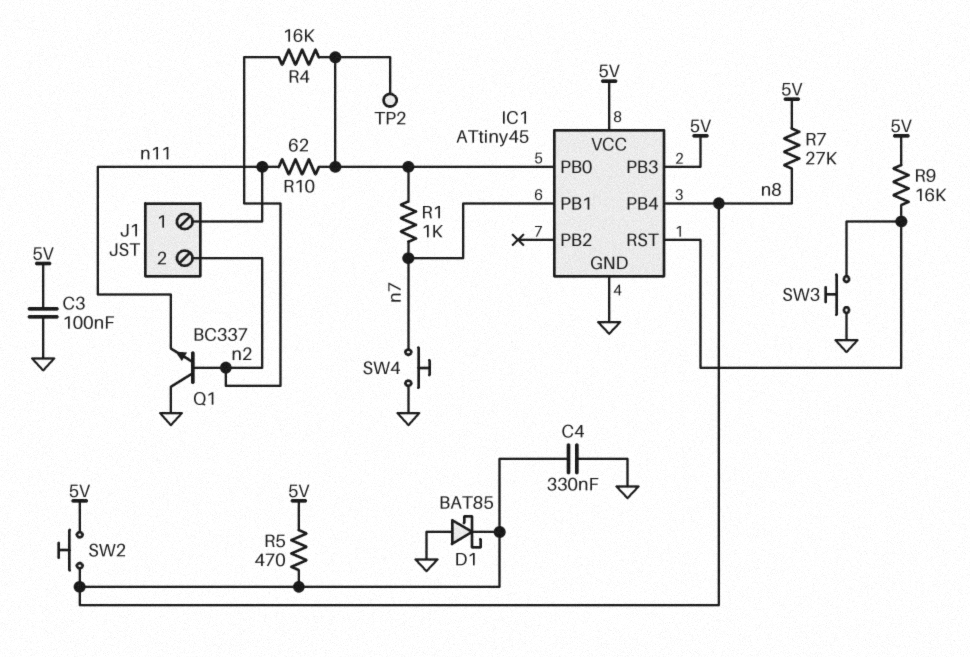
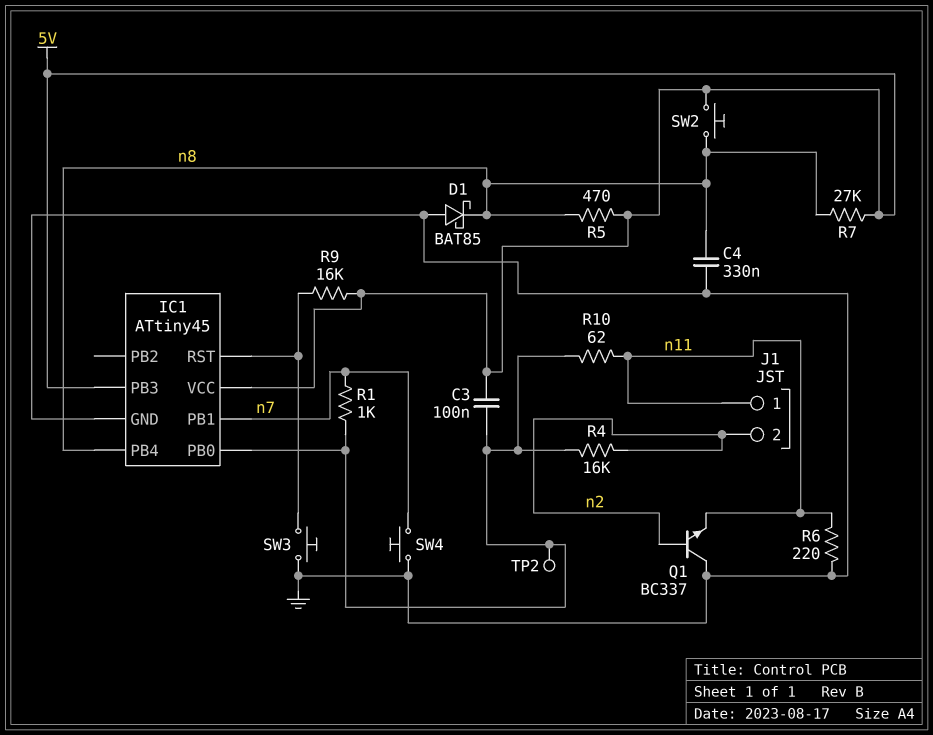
C3: 100nF (5V, GND) -> 100nF (5V, IC1/PB0)
R6: none -> 220 (GND, n11)

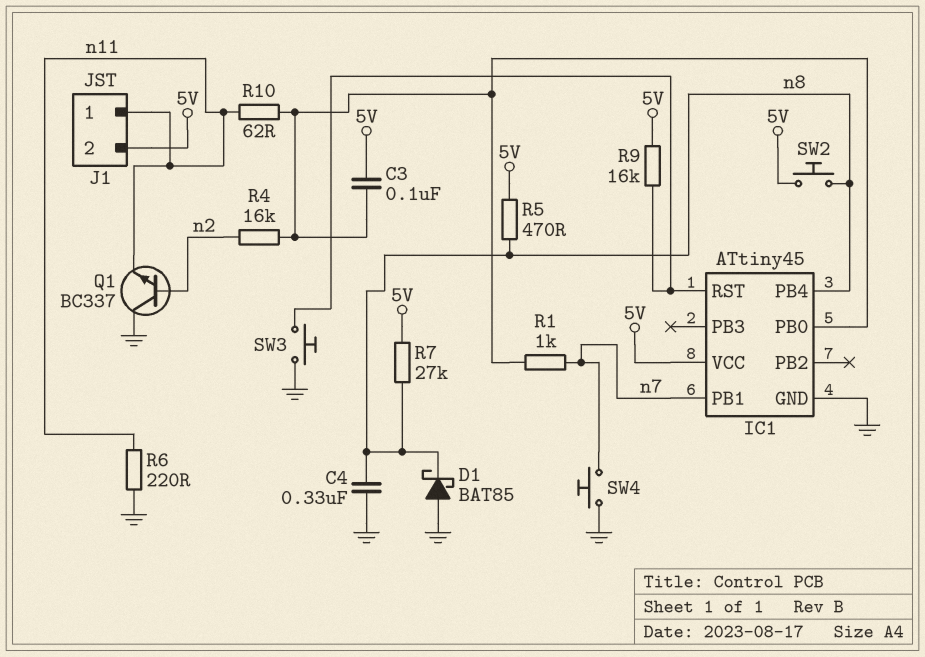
IC1 pin PB3: 5V -> none
J1 pin 2: n2 -> 5V
TP2: test point (IC1/PB0) -> none

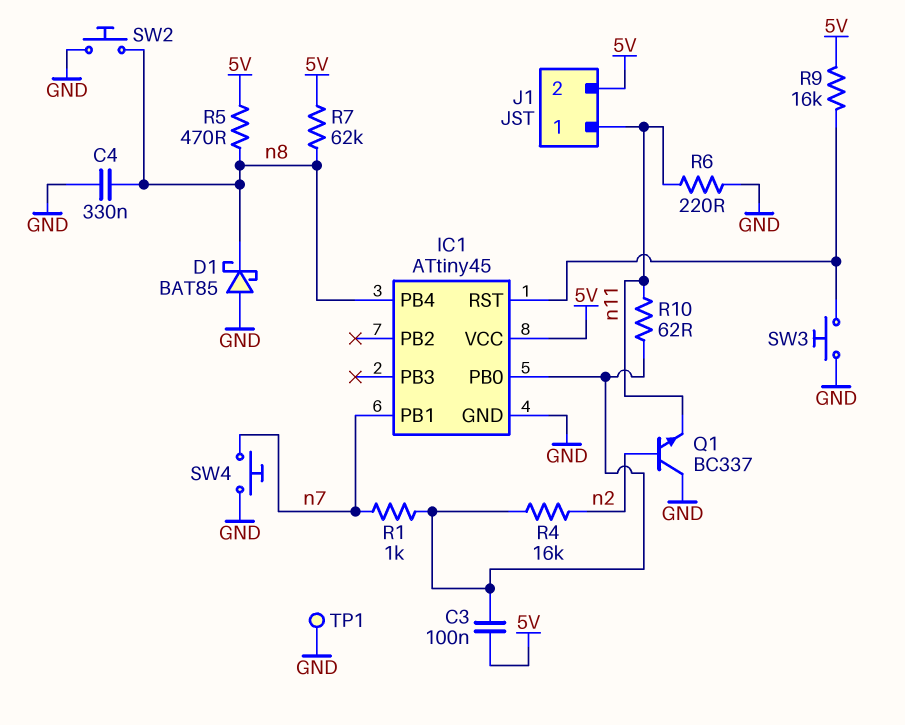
R7: 27k (5V, n8) -> 62k (5V, n8)
SW2: button (5V, n8) -> button (GND, n8)
TP1: none -> test point (GND)

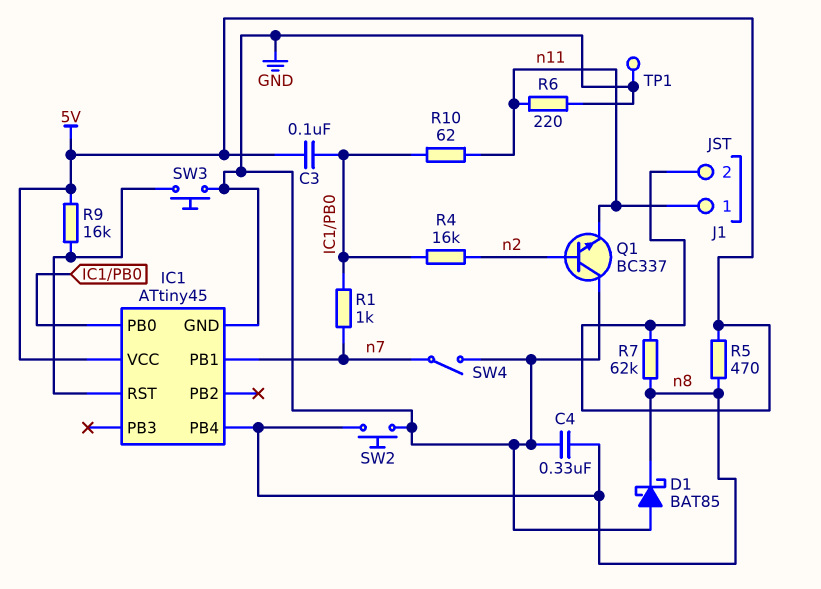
SW4: button (GND, n7) -> switch (GND, n7)

